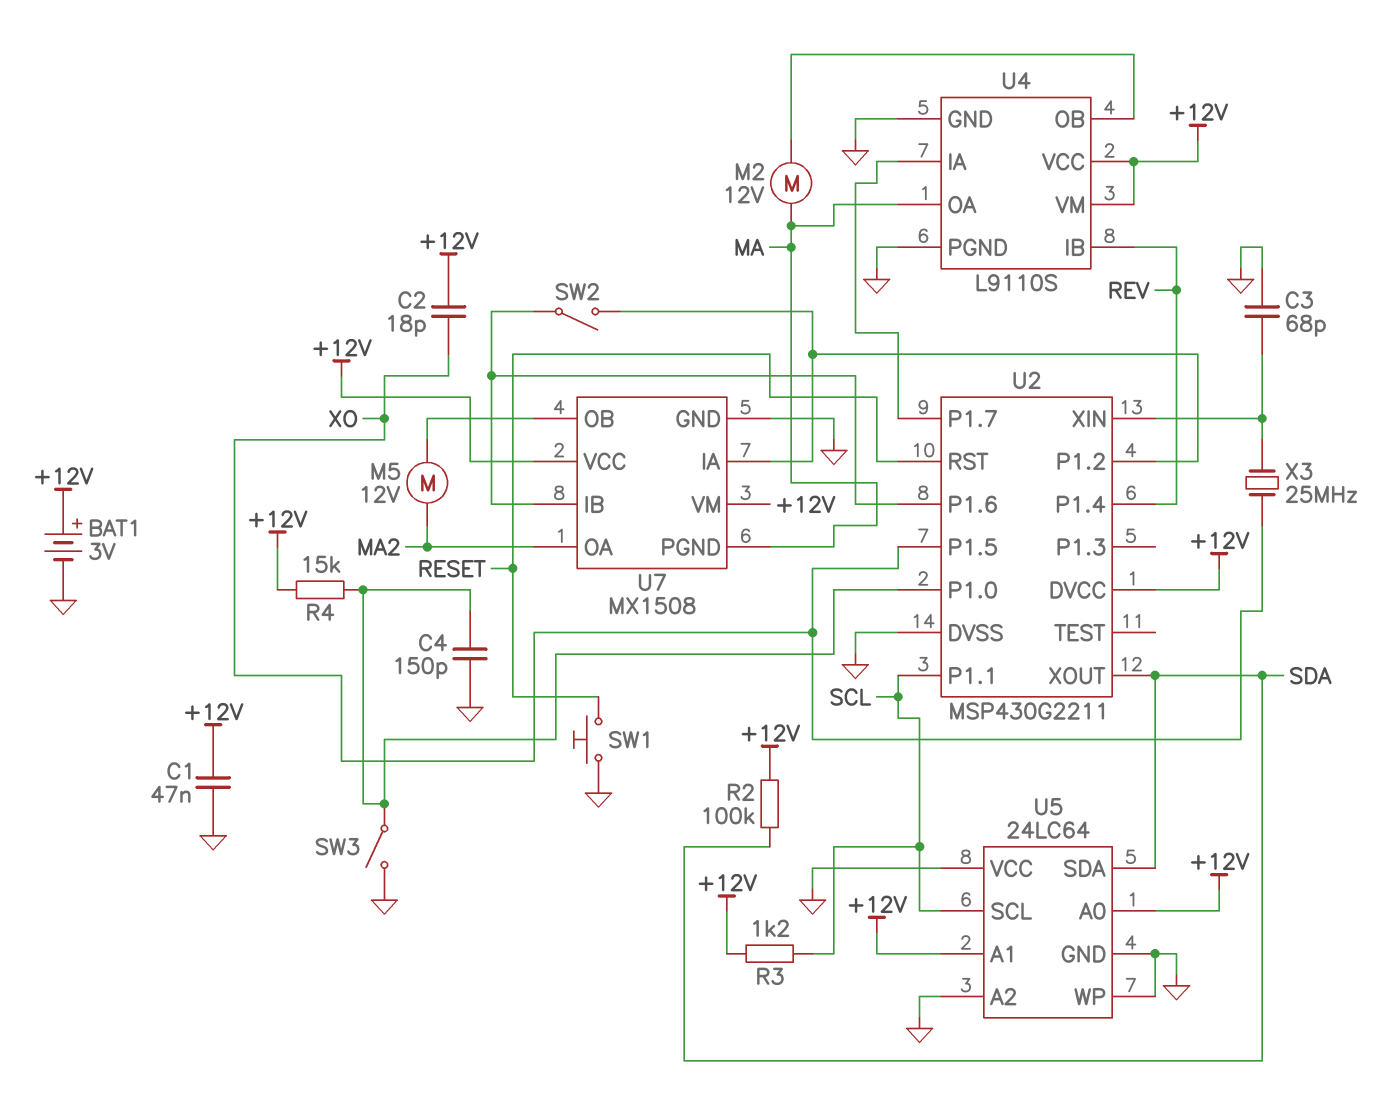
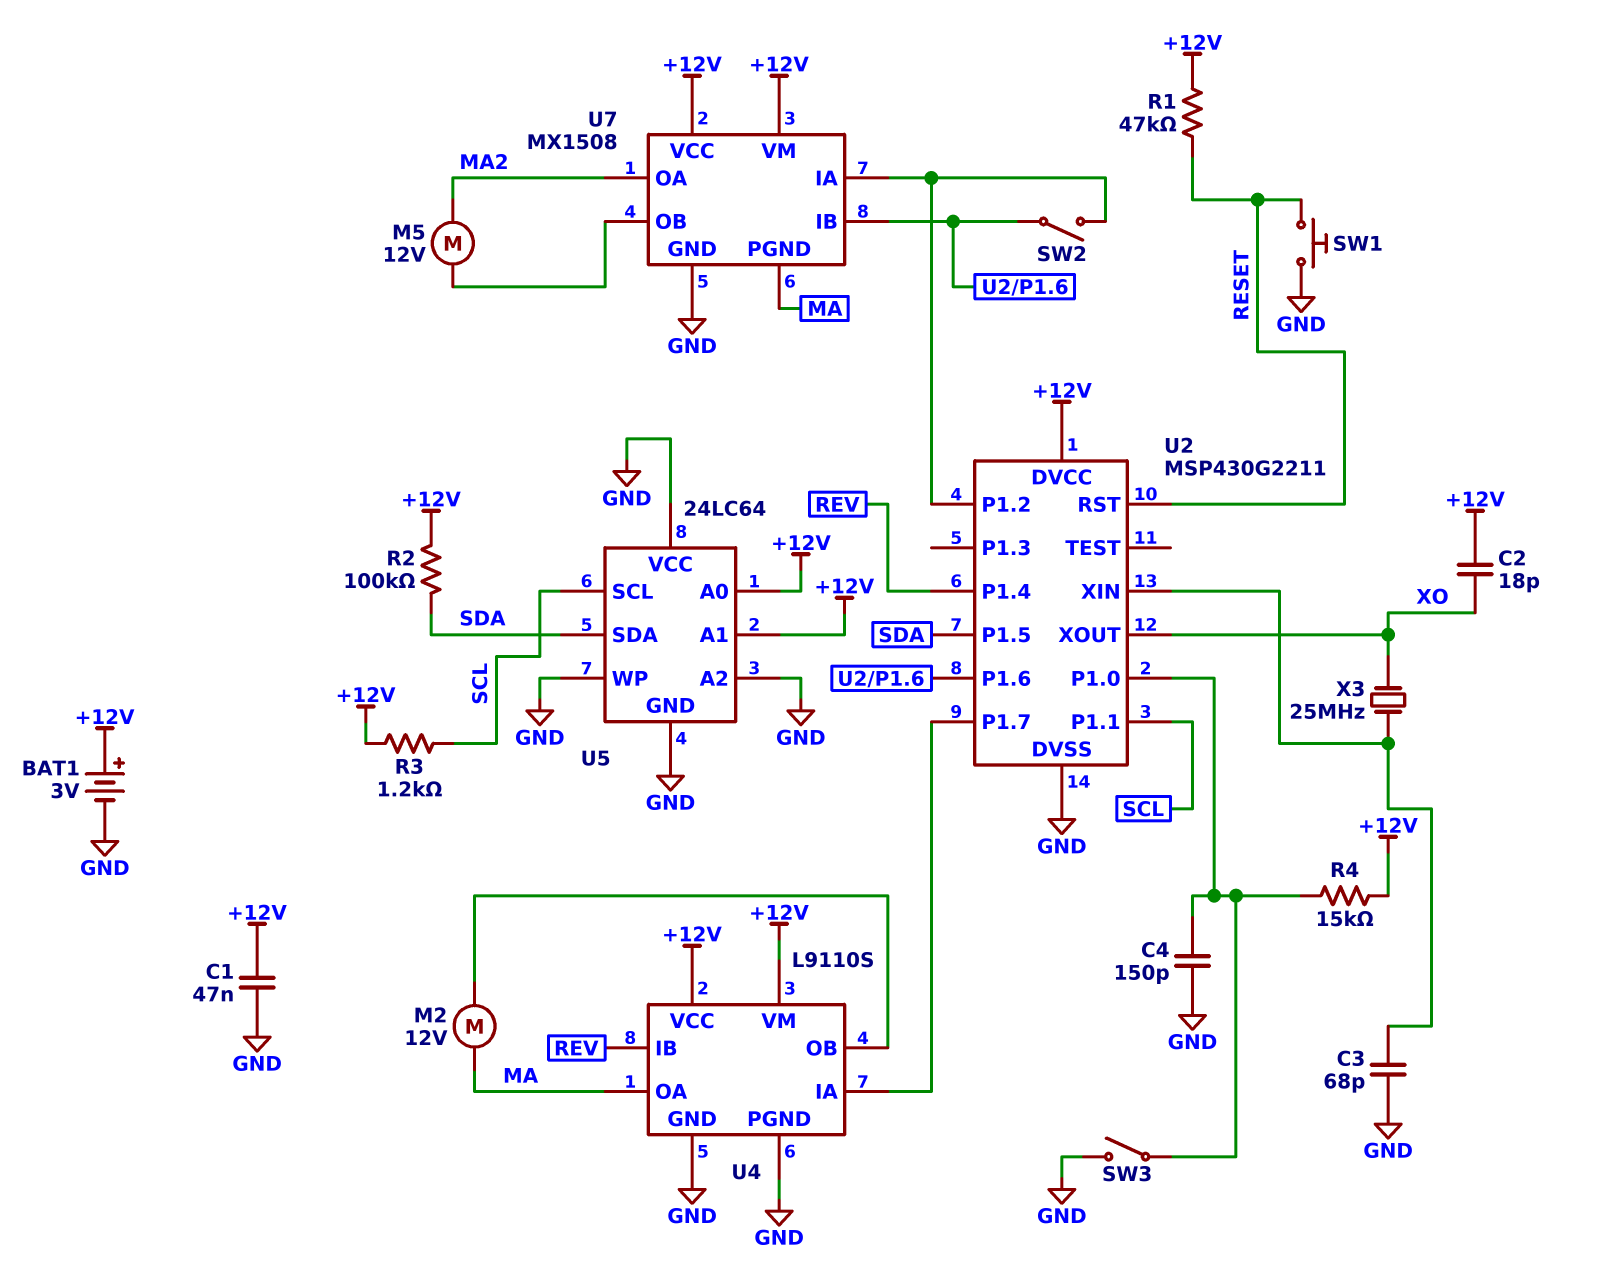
R1: none -> 47k (+12V, RESET)
U2 pin P1.5: XO -> SDA
U2 pin XOUT: SDA -> XO

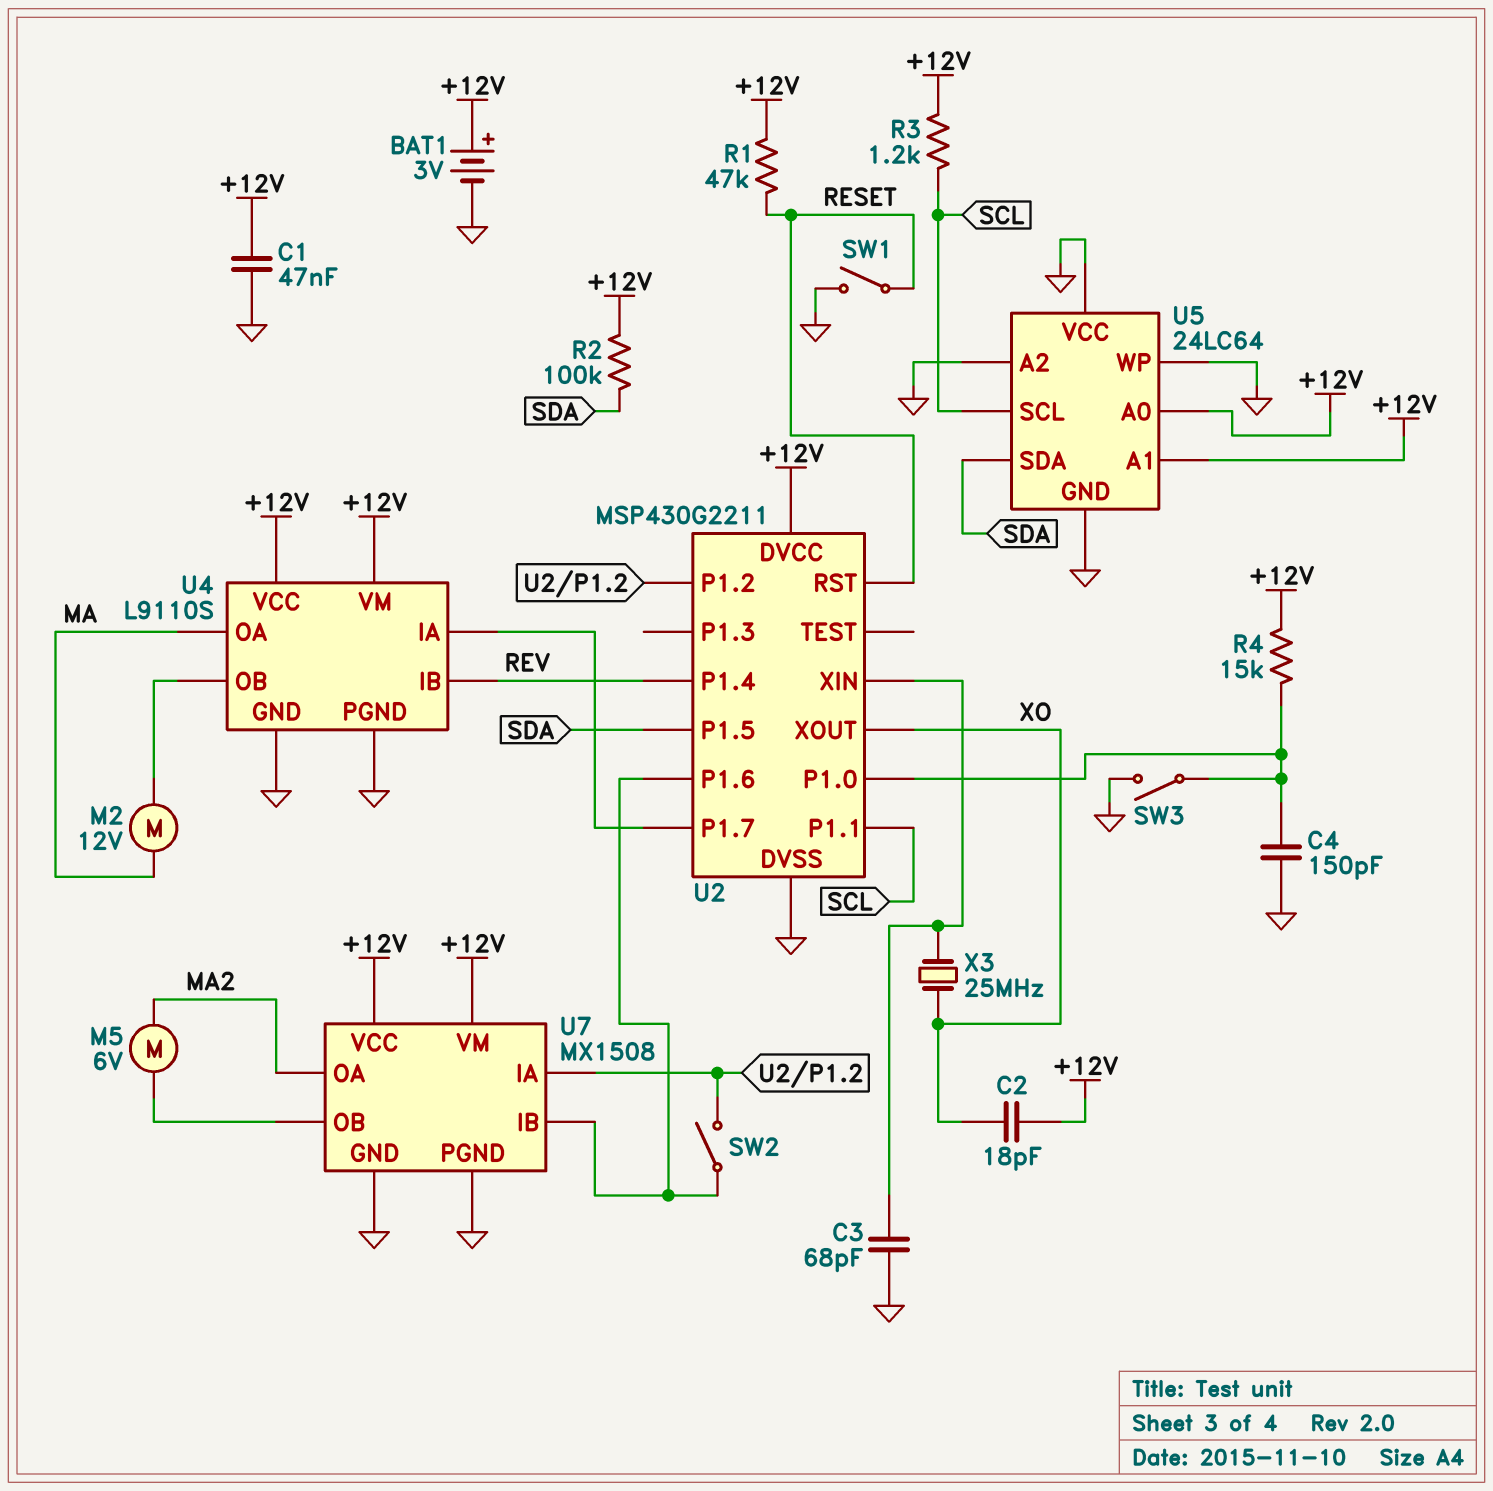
M5: motor 12V (MA2, U7/OB) -> motor 6V (MA2, U7/OB)
SW1: button (GND, RESET) -> switch (GND, RESET)
U7 pin PGND: MA -> GND

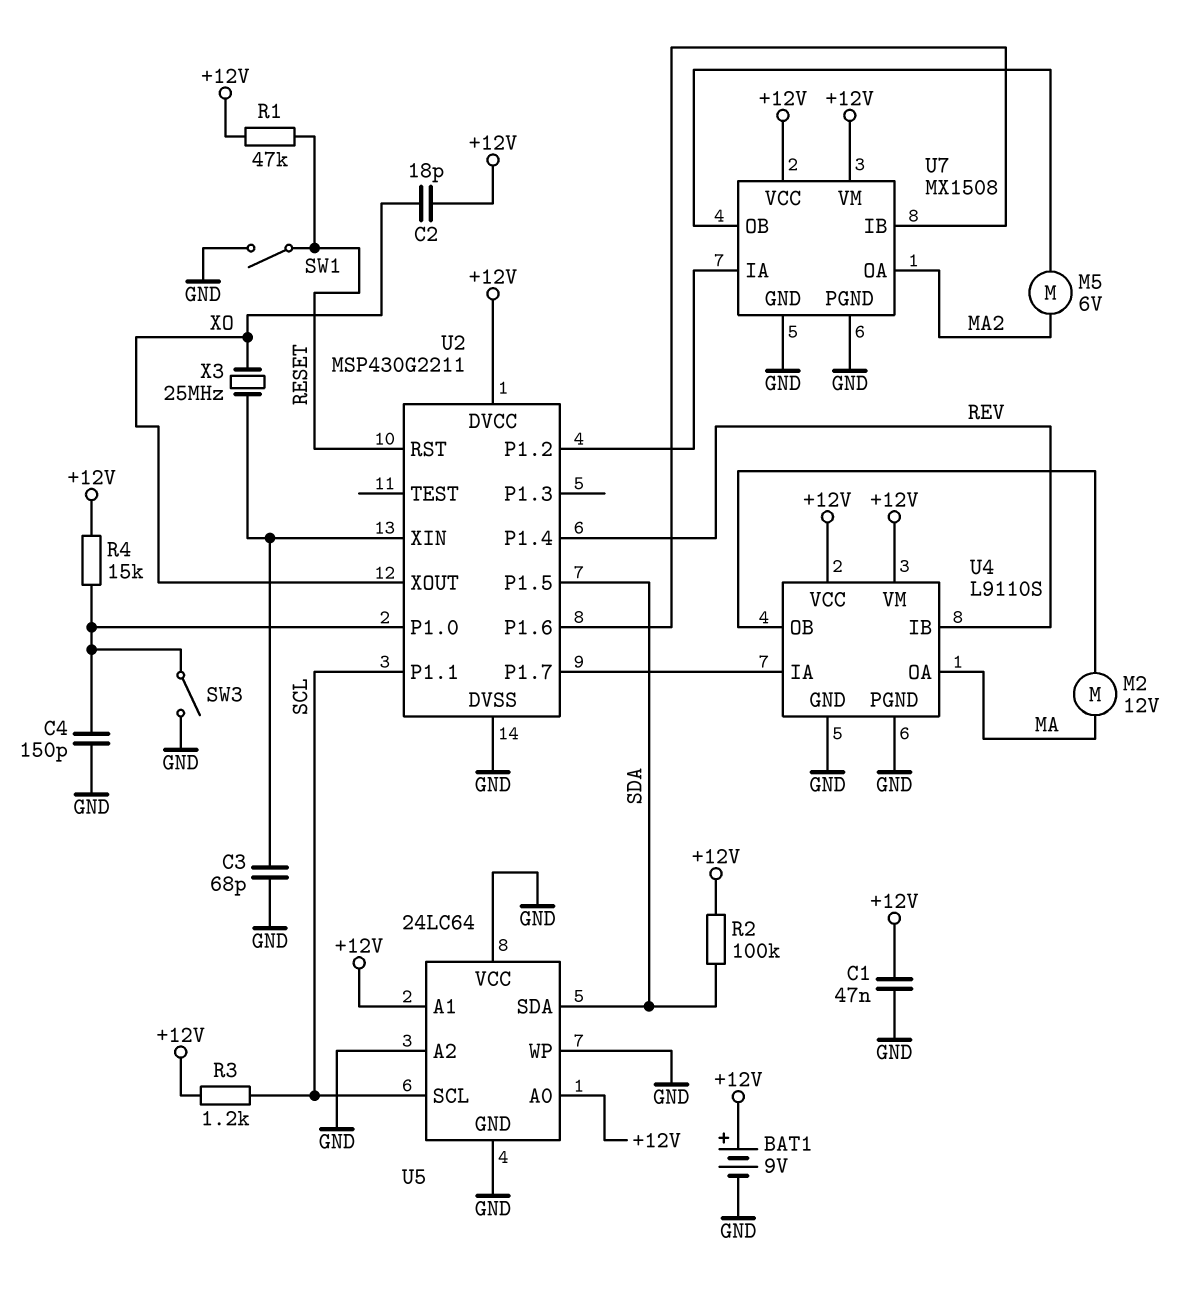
BAT1: 3V (plus +12V, minus GND) -> 9V (plus +12V, minus GND)
SW2: switch (U2/P1.2, U2/P1.6) -> none

